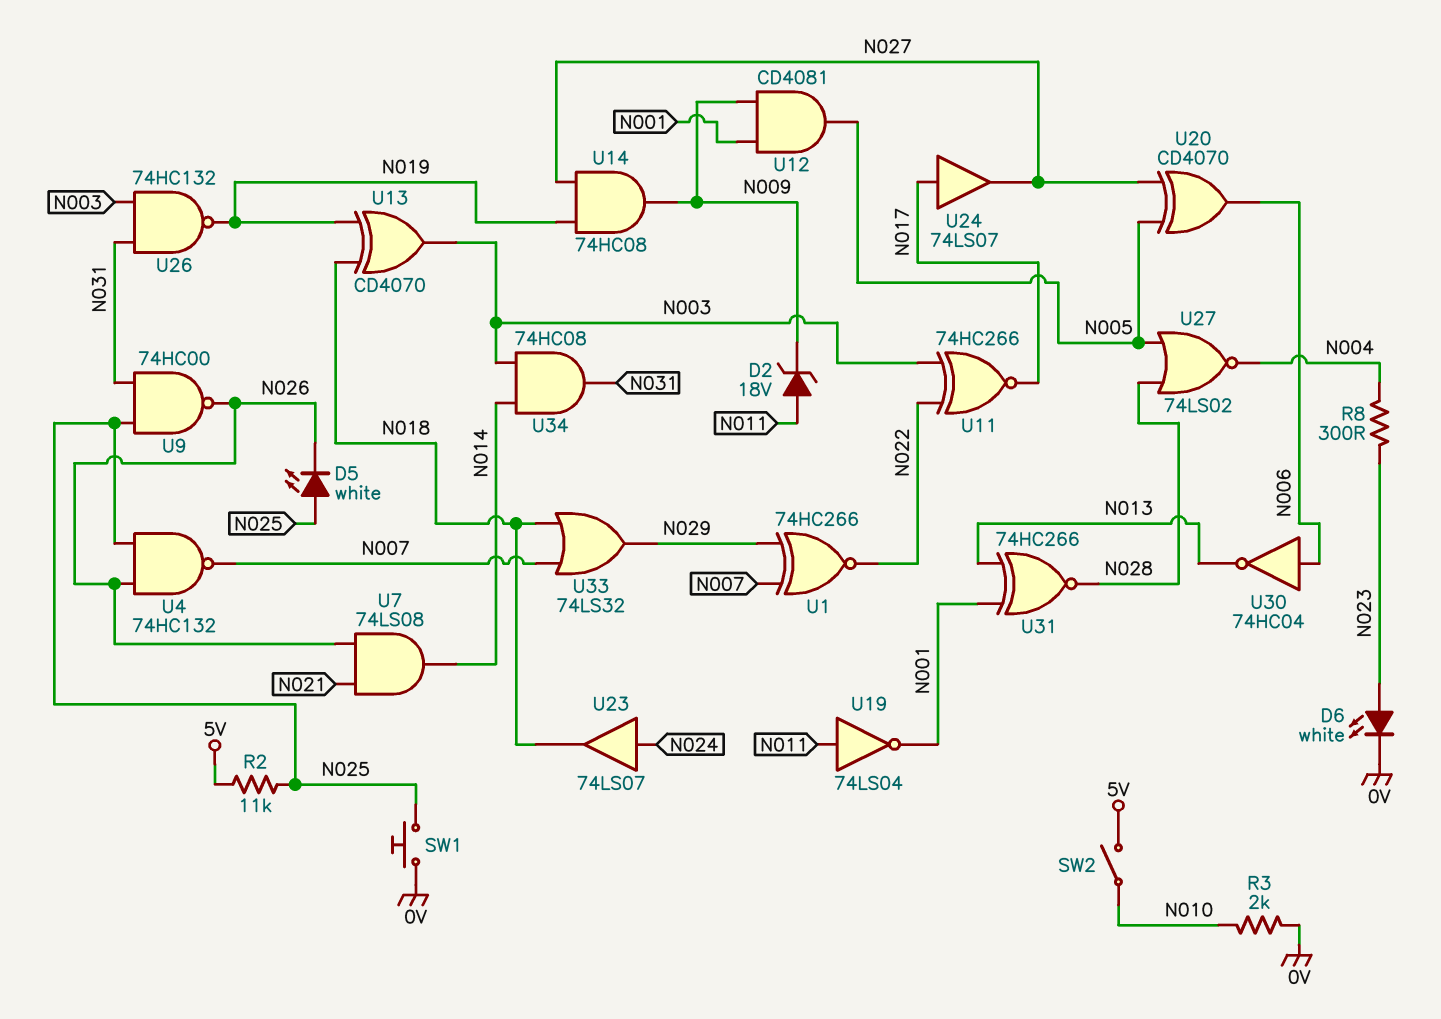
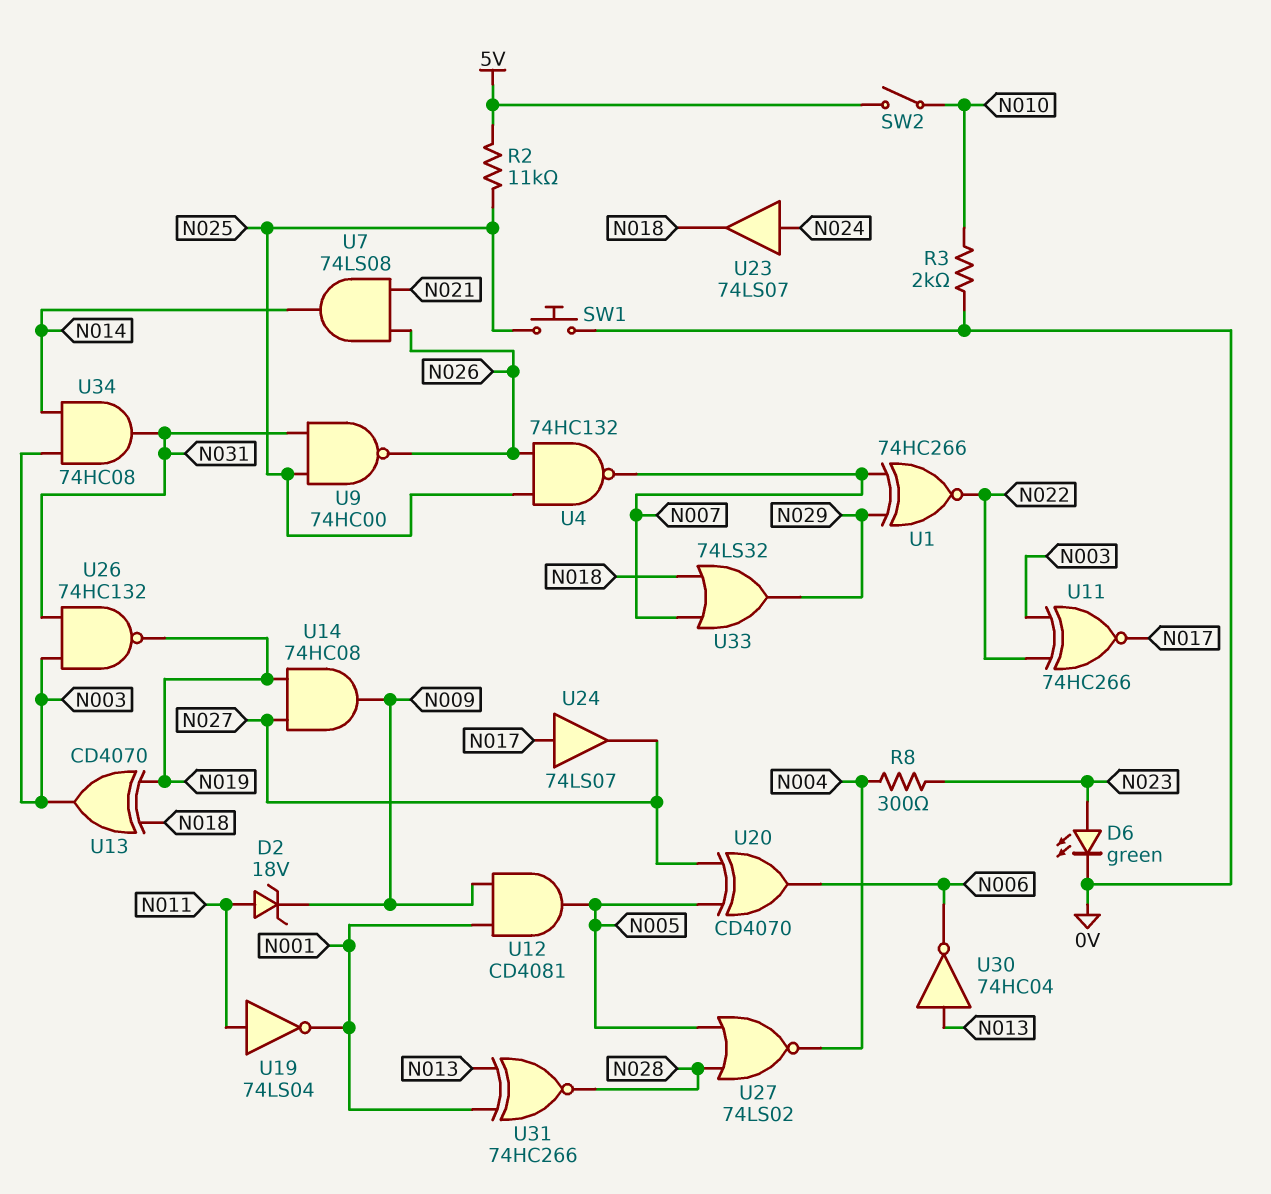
D5: LED white (A N025, K N026) -> none
D6: LED white (A N023, K 0V) -> LED green (A N023, K 0V)
U30: NOT 74HC04 (in N006, out N013) -> NOT 74HC04 (in N013, out N006)

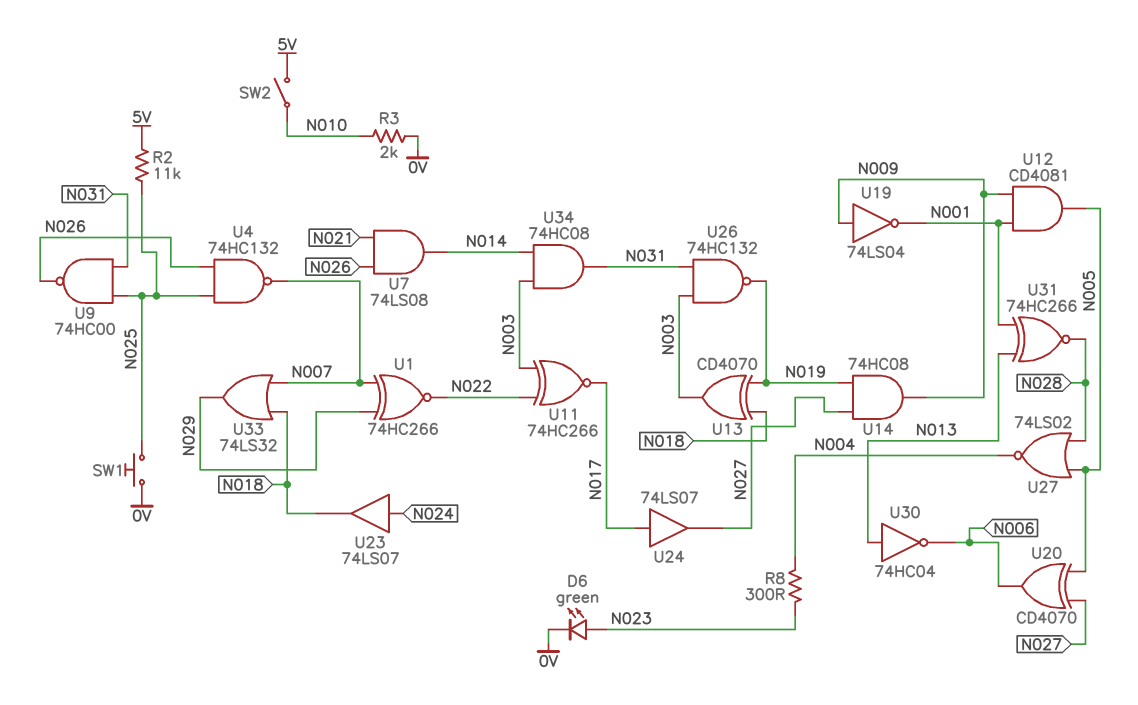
D2: zener 18V (A N011, K N009) -> none
U19: NOT 74LS04 (in N011, out N001) -> NOT 74LS04 (in N009, out N001)

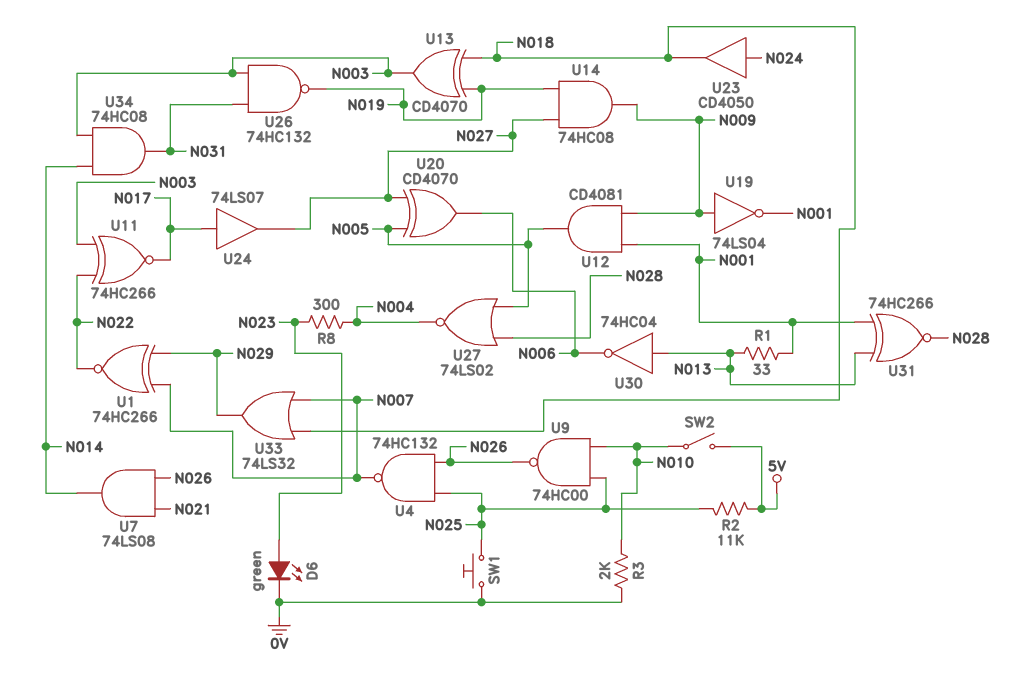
R1: none -> 33 (N001, N013)
U9: NAND 74HC00 (in N025, in N031, out N026) -> NAND 74HC00 (in N010, in N025, out N026)
U23: buffer 74LS07 (in N024, out N018) -> buffer CD4050 (in N024, out N018)

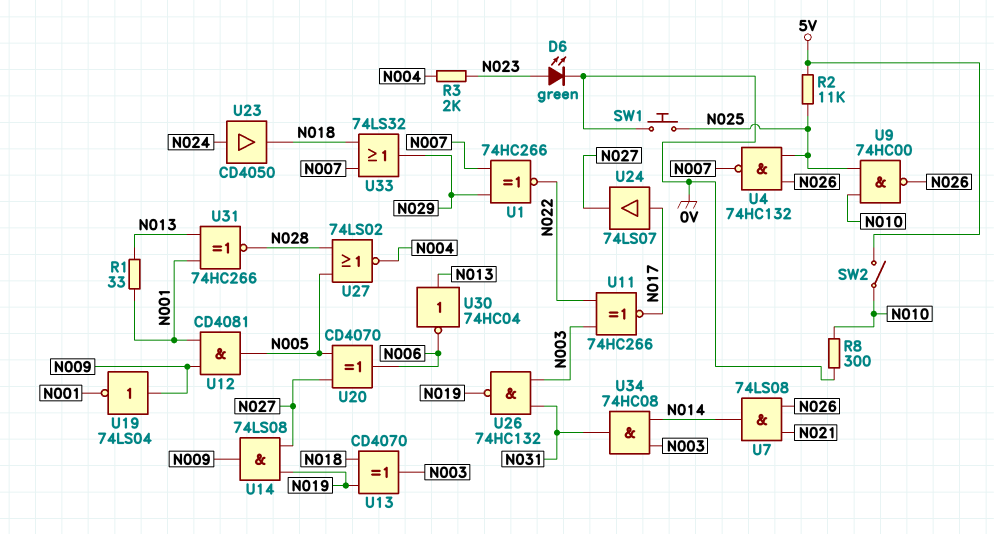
R3: 2k (0V, N010) -> 2k (N004, N023)
R8: 300 (N004, N023) -> 300 (0V, N010)
U14: AND 74HC08 (in N019, in N027, out N009) -> AND 74LS08 (in N019, in N027, out N009)

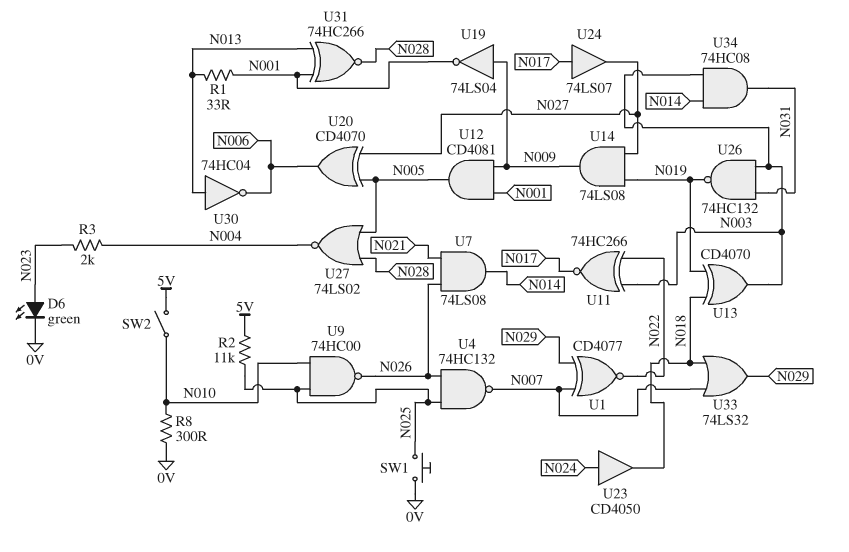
U1: XNOR 74HC266 (in N007, in N029, out N022) -> XNOR CD4077 (in N007, in N029, out N022)

